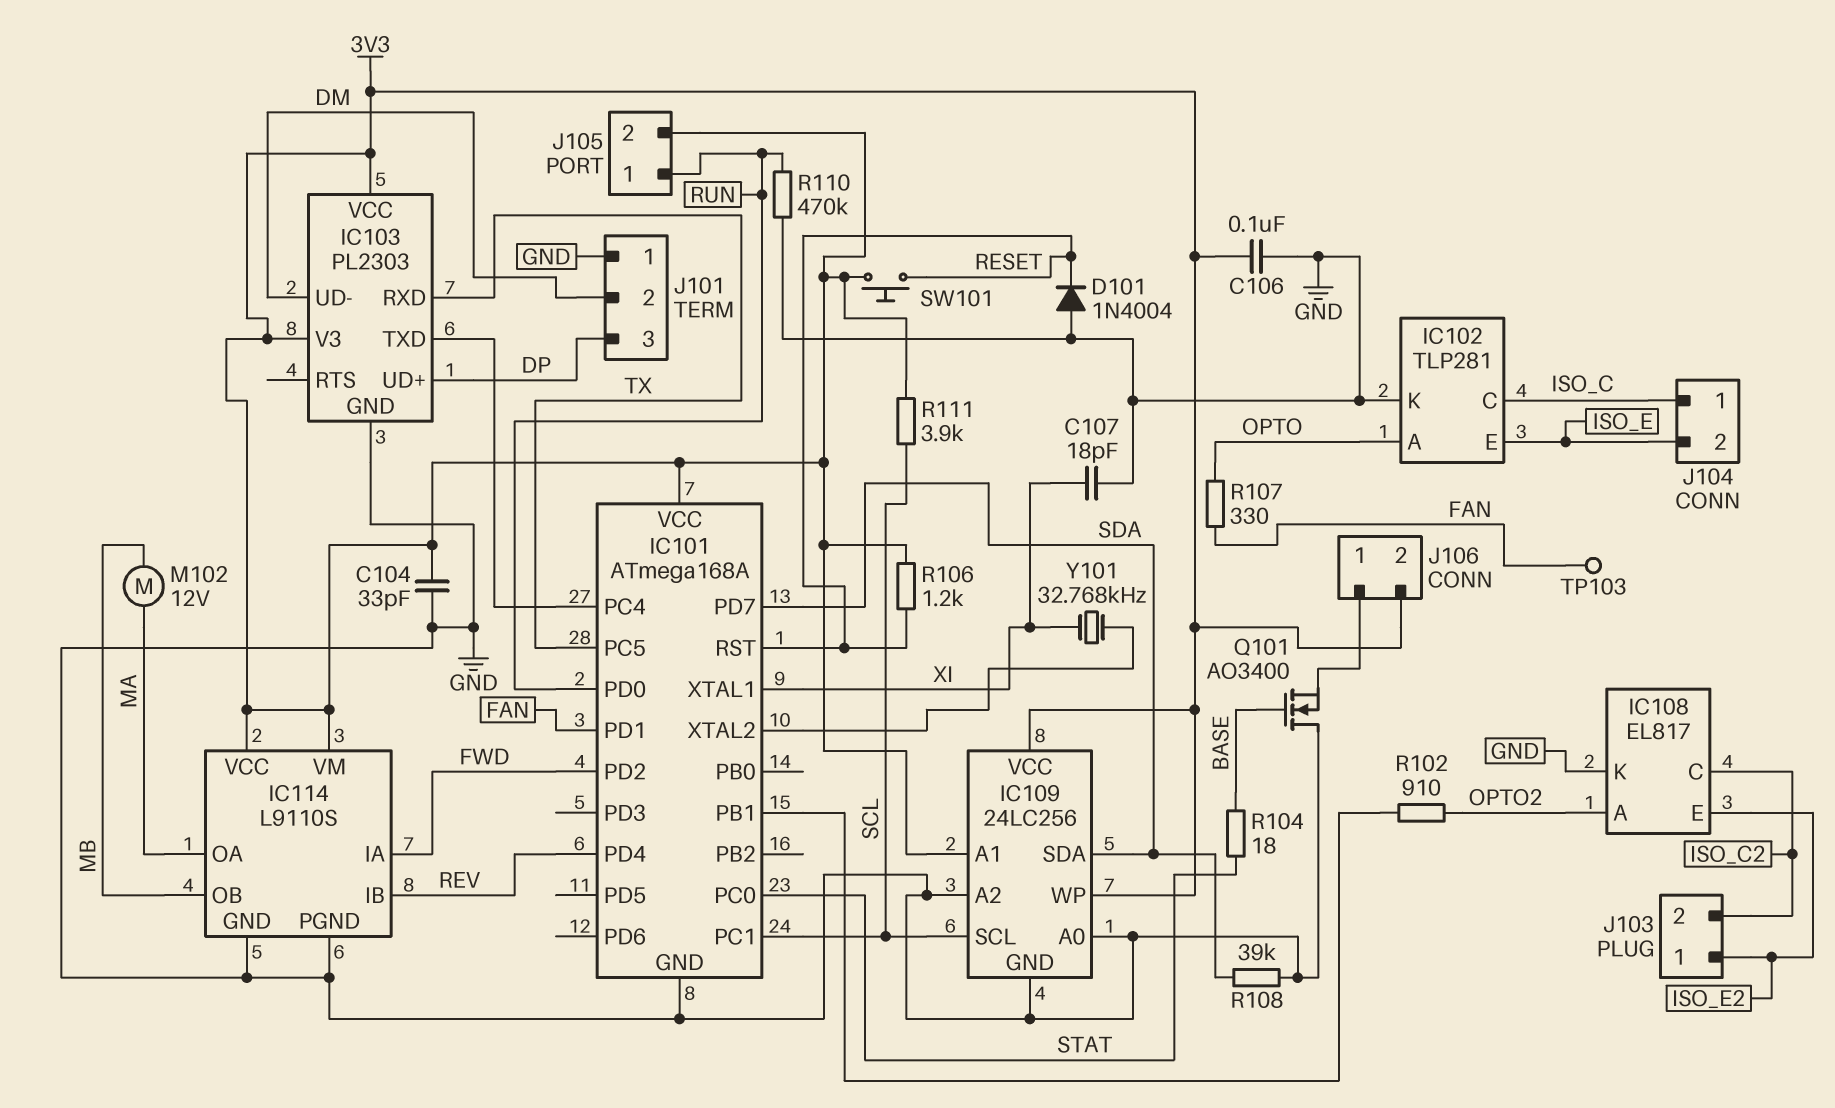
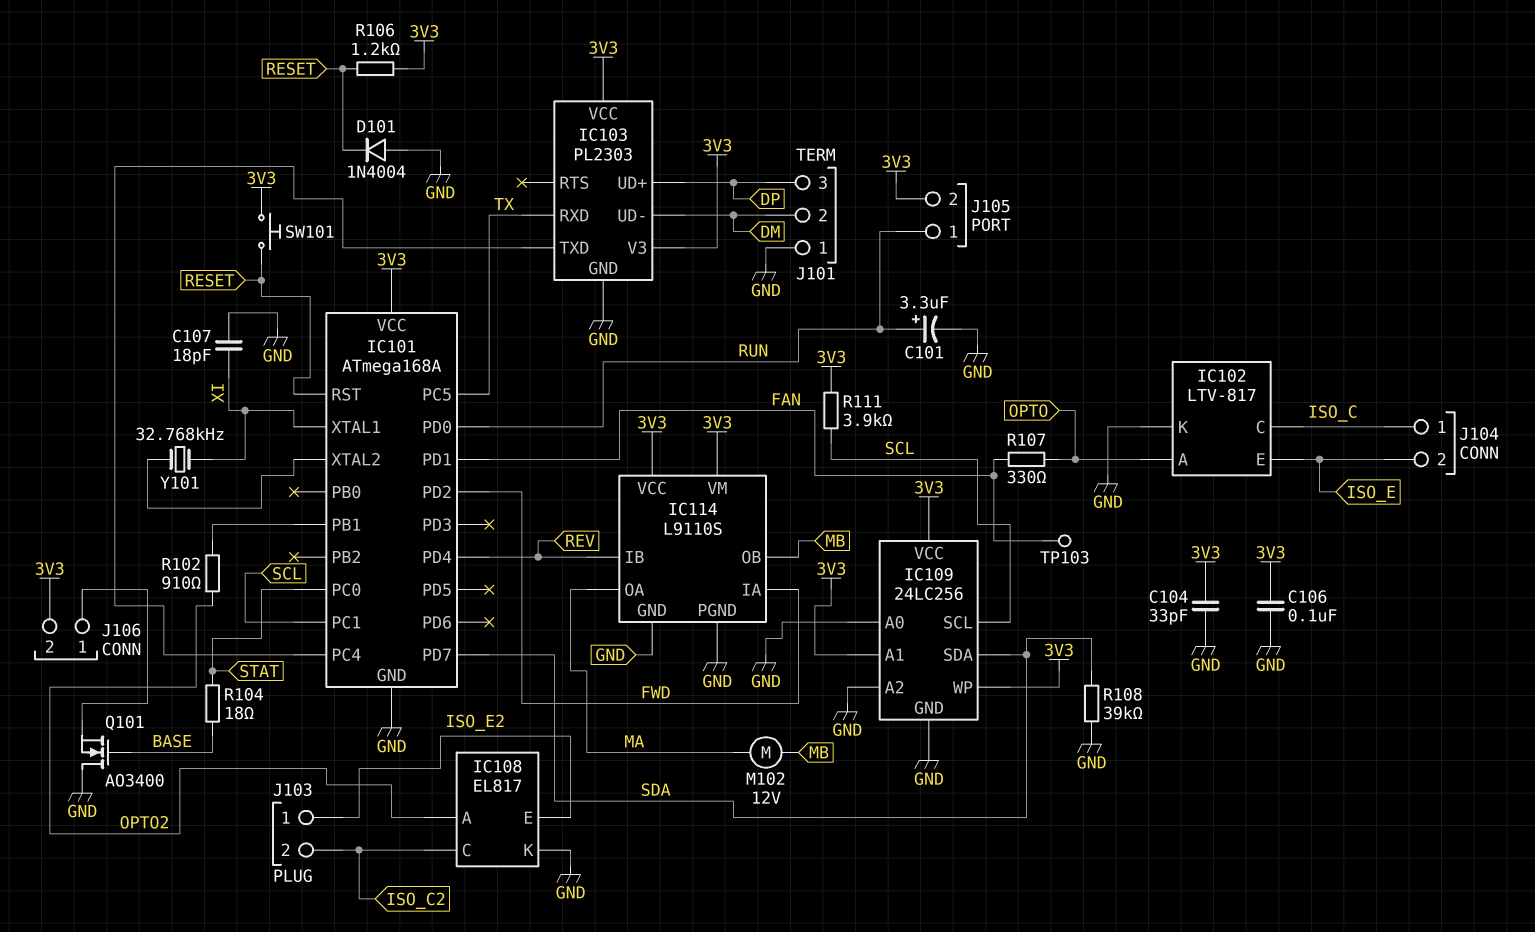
C101: none -> 3.3uF (plus RUN, minus GND)
IC102: TLP281 -> LTV-817
R110: 470k (GND, RUN) -> none

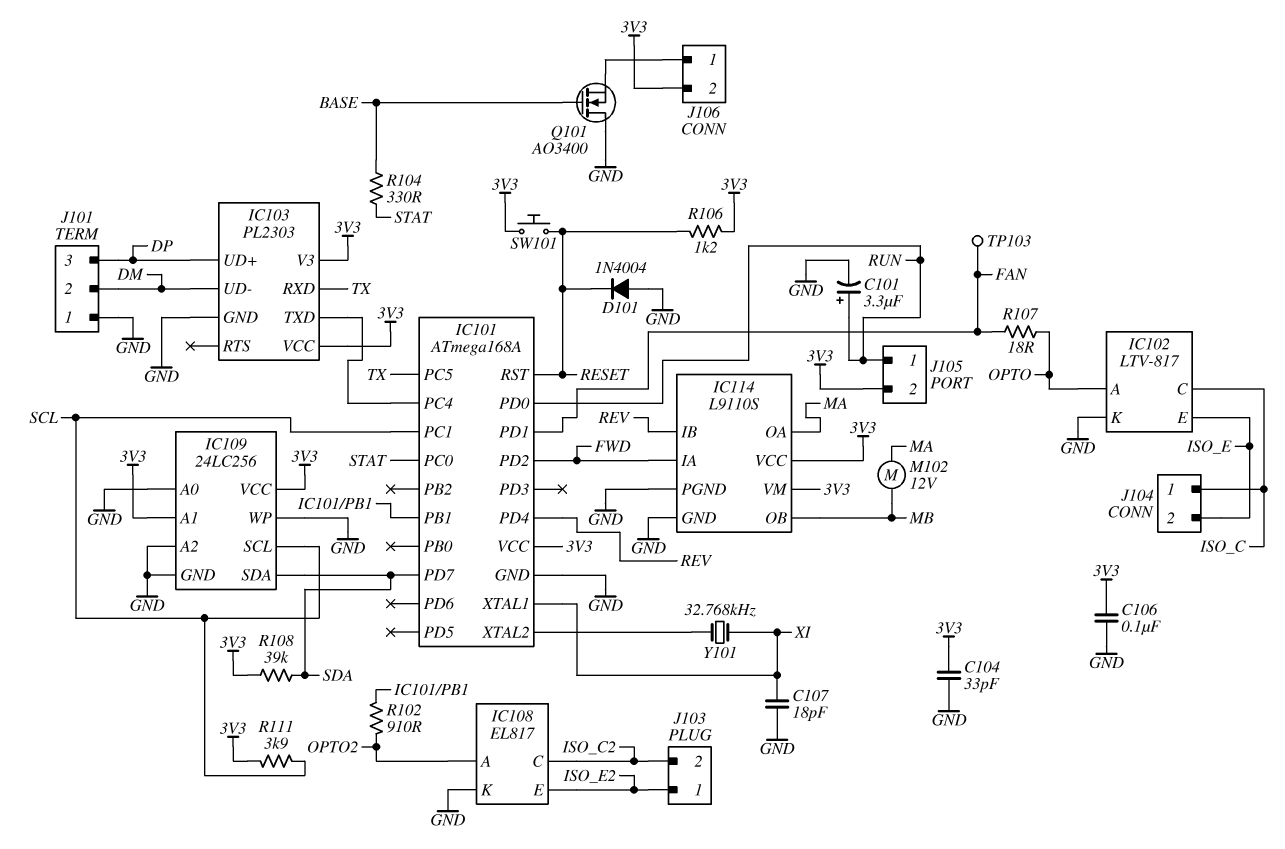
IC109 pin WP: 3V3 -> GND
R104: 18 (BASE, STAT) -> 330 (BASE, STAT)
R107: 330 (FAN, OPTO) -> 18 (FAN, OPTO)
R108: 39k (GND, SDA) -> 39k (3V3, SDA)

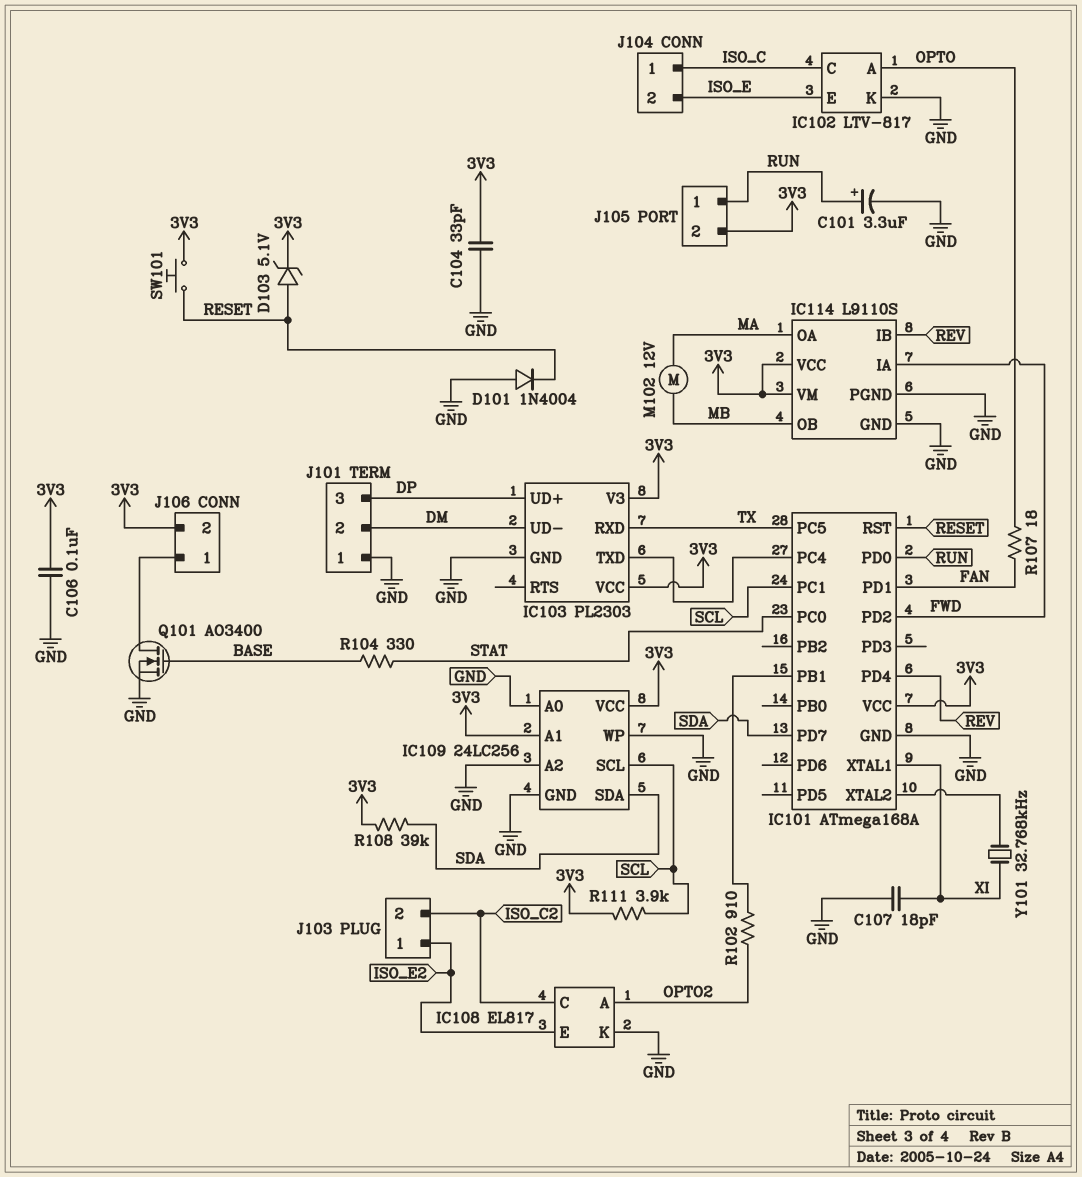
D103: none -> zener 5.1V (A RESET, K 3V3)
Q101: NMOS AO3400 (G BASE, D GND, S J106/1) -> NMOS AO3400 (G BASE, D J106/1, S GND)
R106: 1.2k (3V3, RESET) -> none
TP103: test point (FAN) -> none

